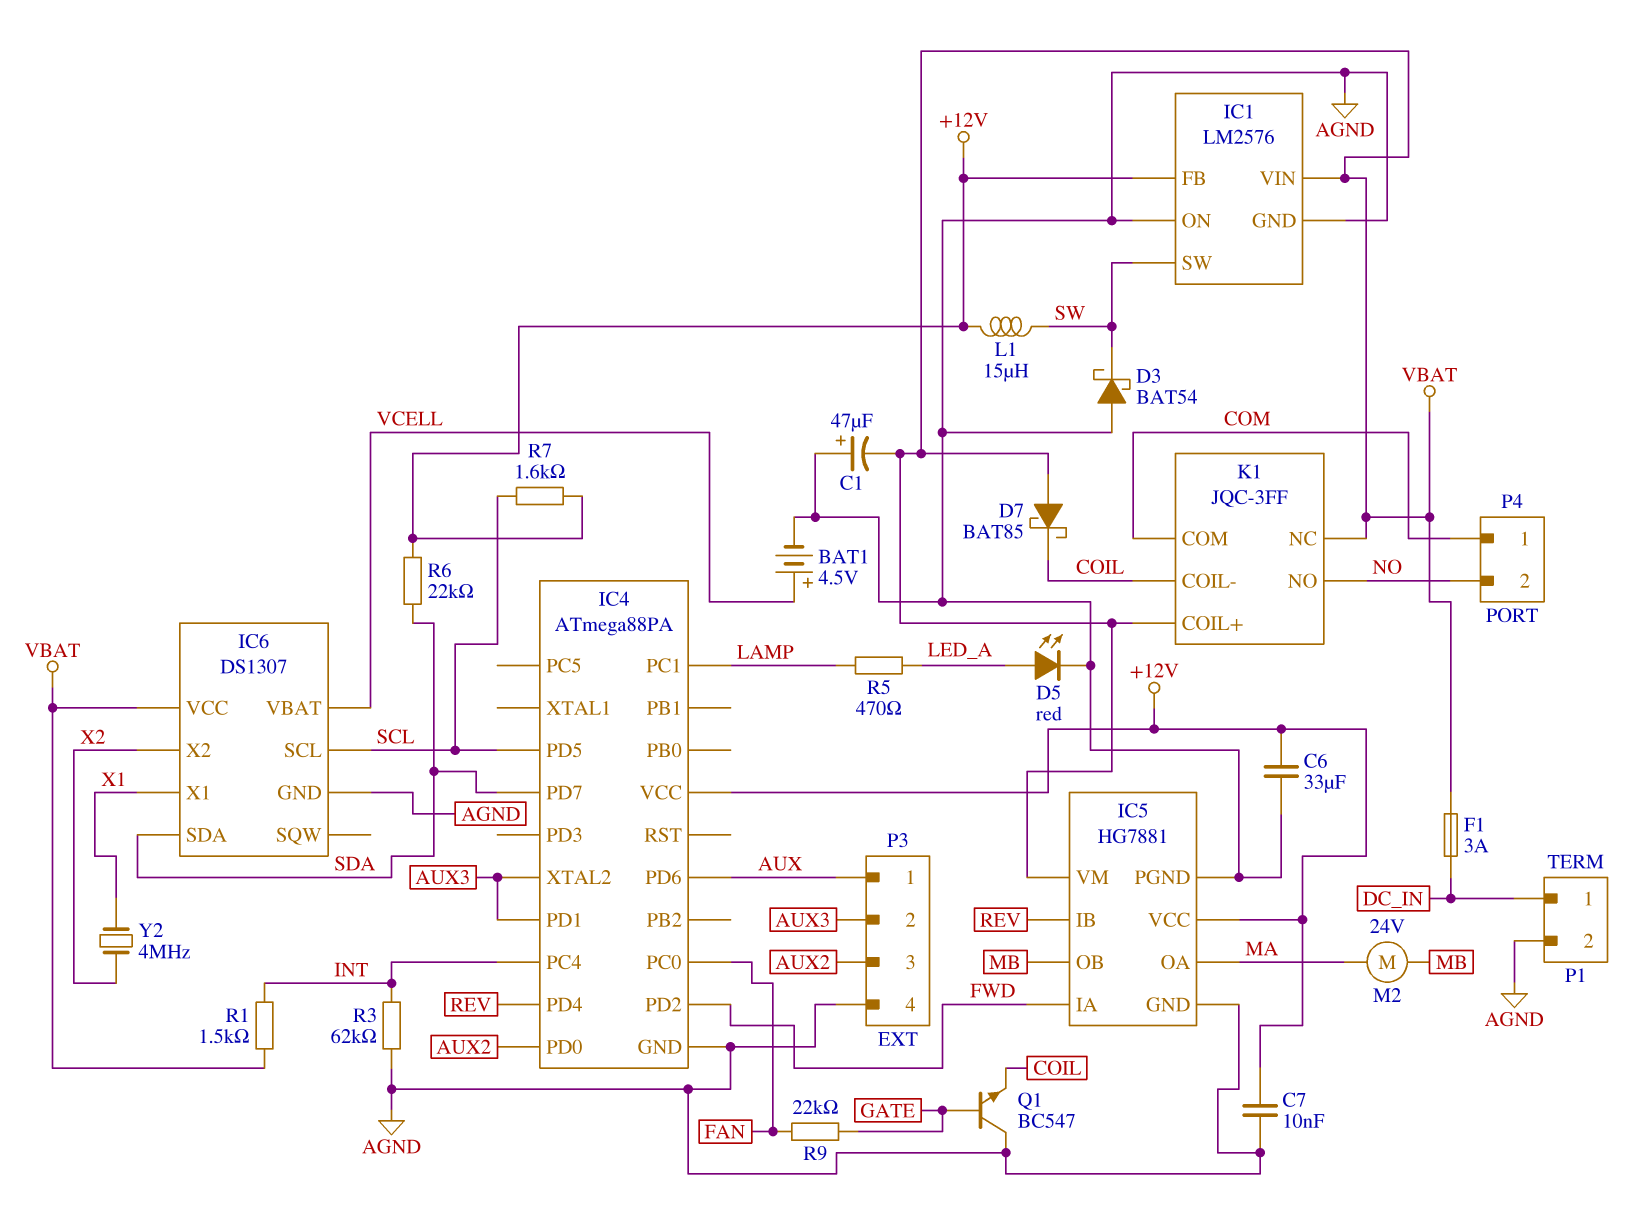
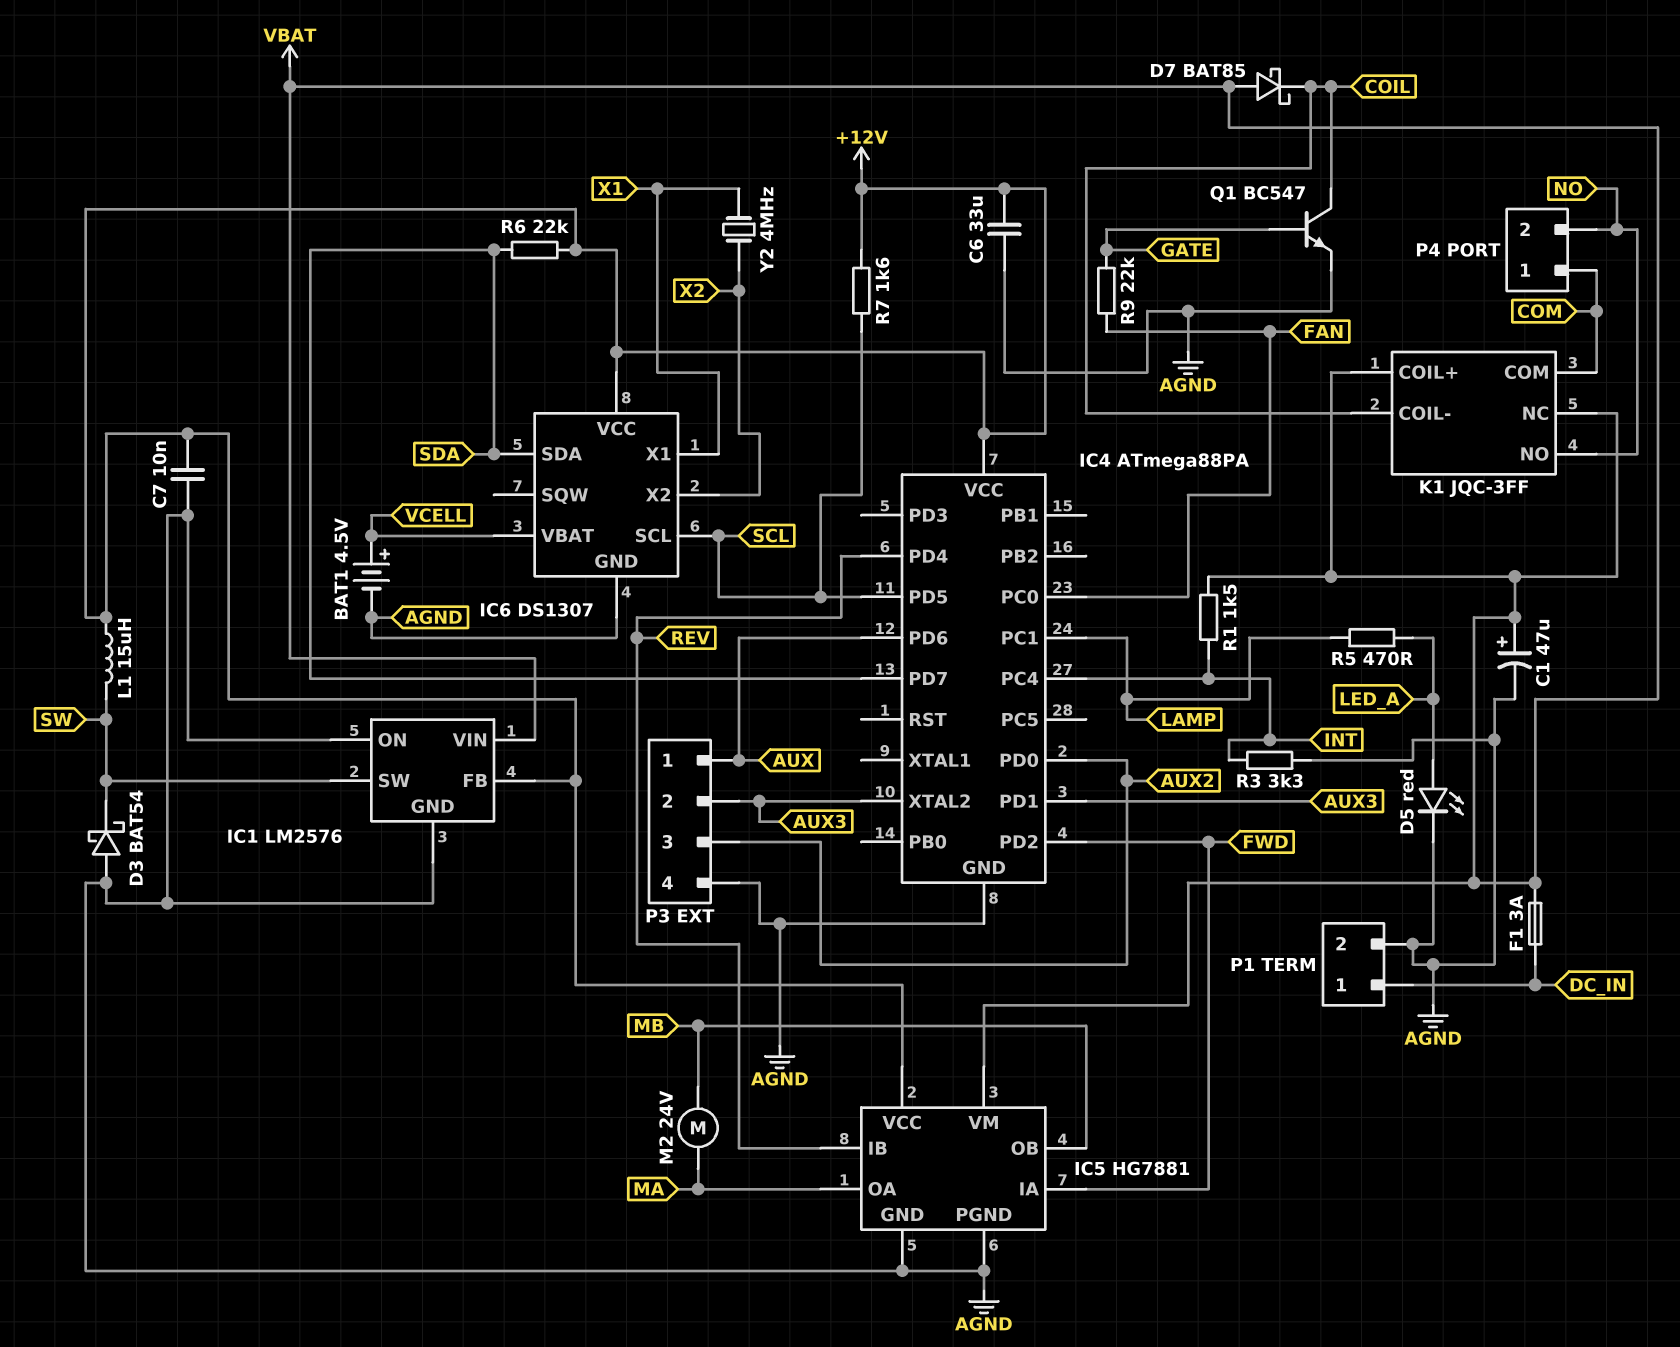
C1: 47uF (plus AGND, minus VBAT) -> 47uF (plus VBAT, minus AGND)
IC6 pin VCC: VBAT -> +12V
Q1: NPN BC547 (B GATE, C AGND, E COIL) -> NPN BC547 (B GATE, C COIL, E AGND)
R3: 62k (AGND, INT) -> 3.3k (AGND, INT)

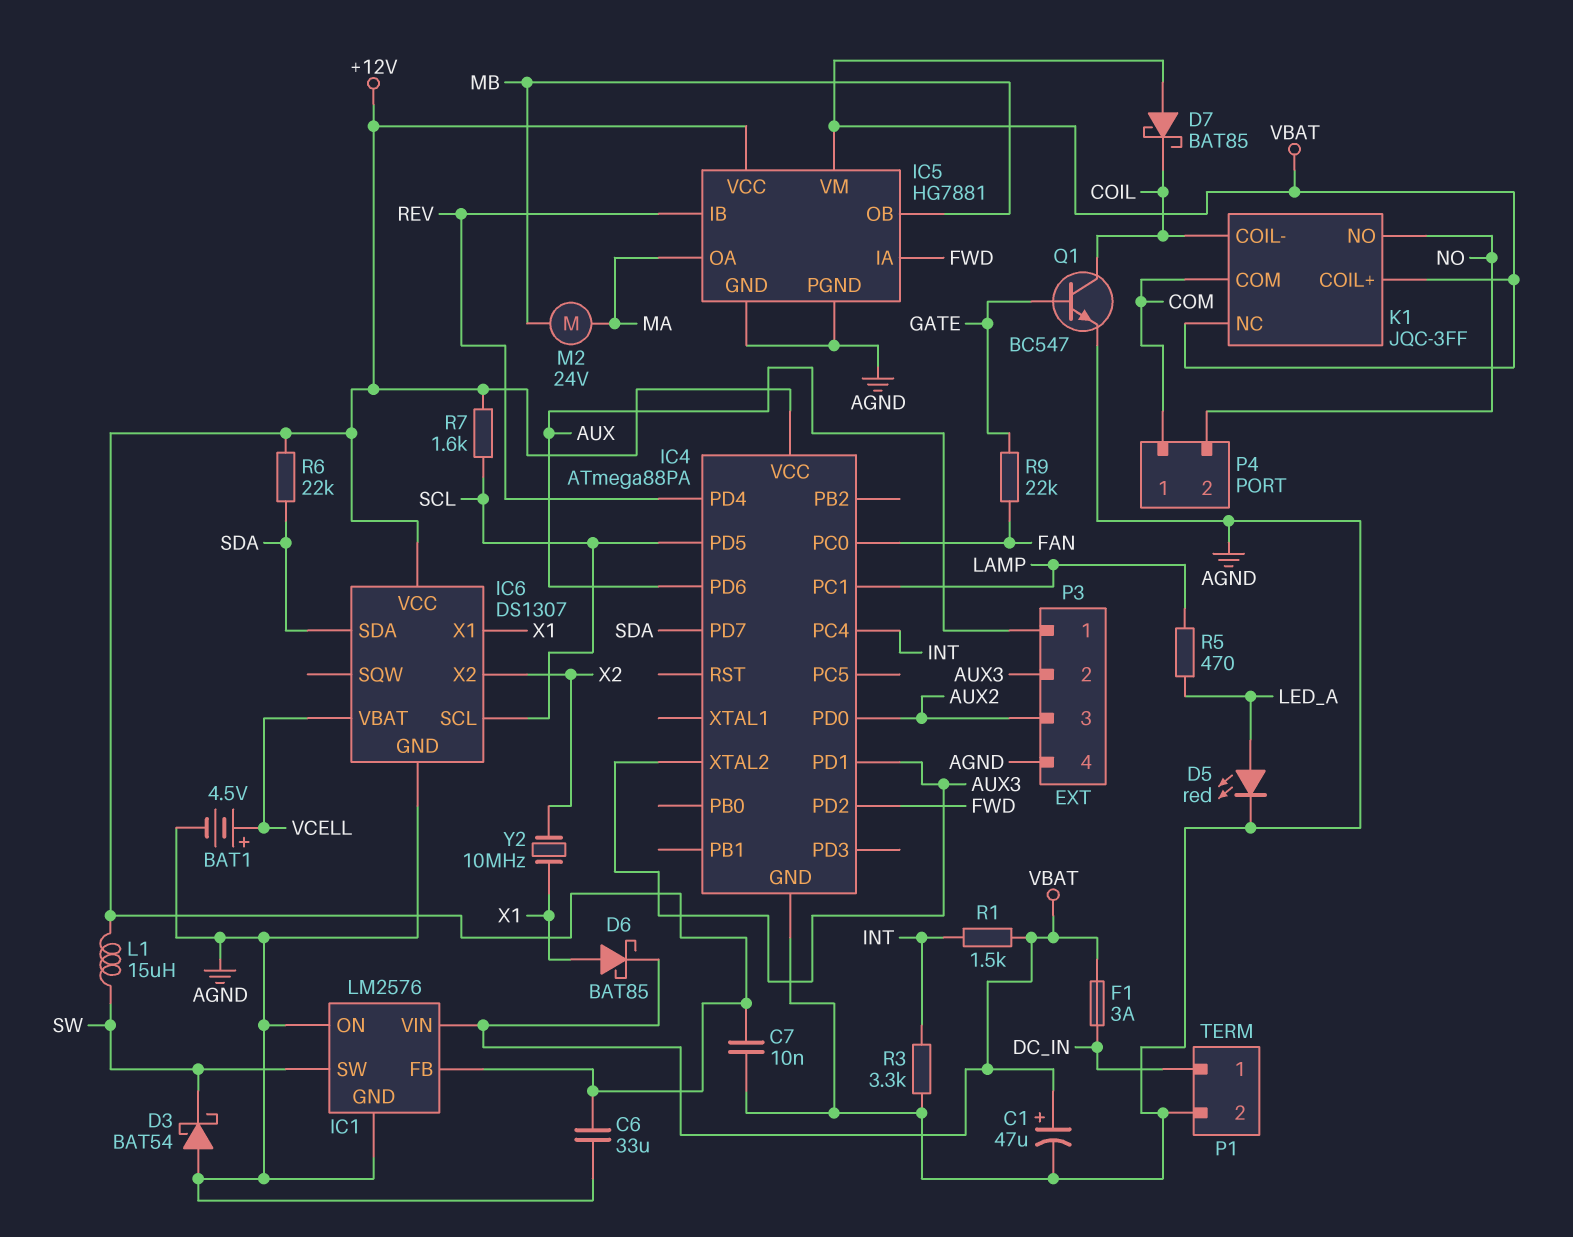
D6: none -> schottky BAT85 (A X1, K VBAT)
Y2: 4MHz (X1, X2) -> 10MHz (X1, X2)

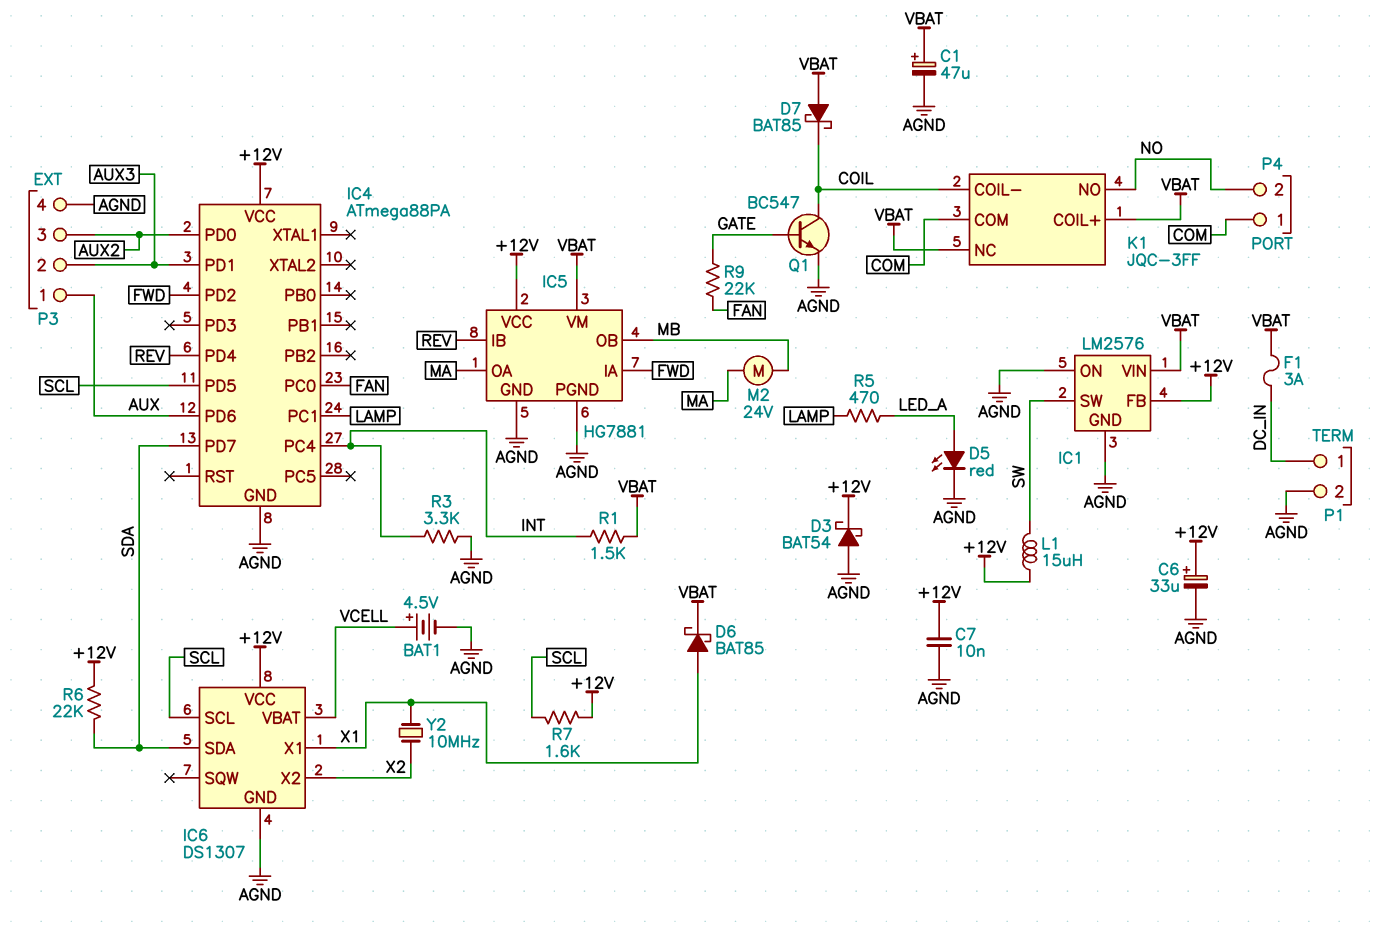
C6: 33uF (+12V, AGND) -> 33uF (plus +12V, minus AGND)
D3: schottky BAT54 (A AGND, K SW) -> schottky BAT54 (A AGND, K +12V)
IC4 pin XTAL2: AUX3 -> none

